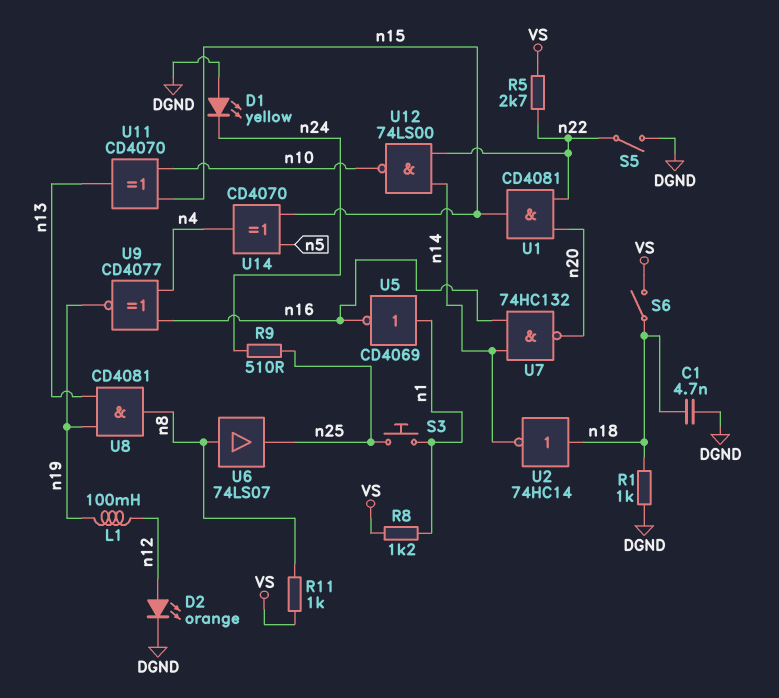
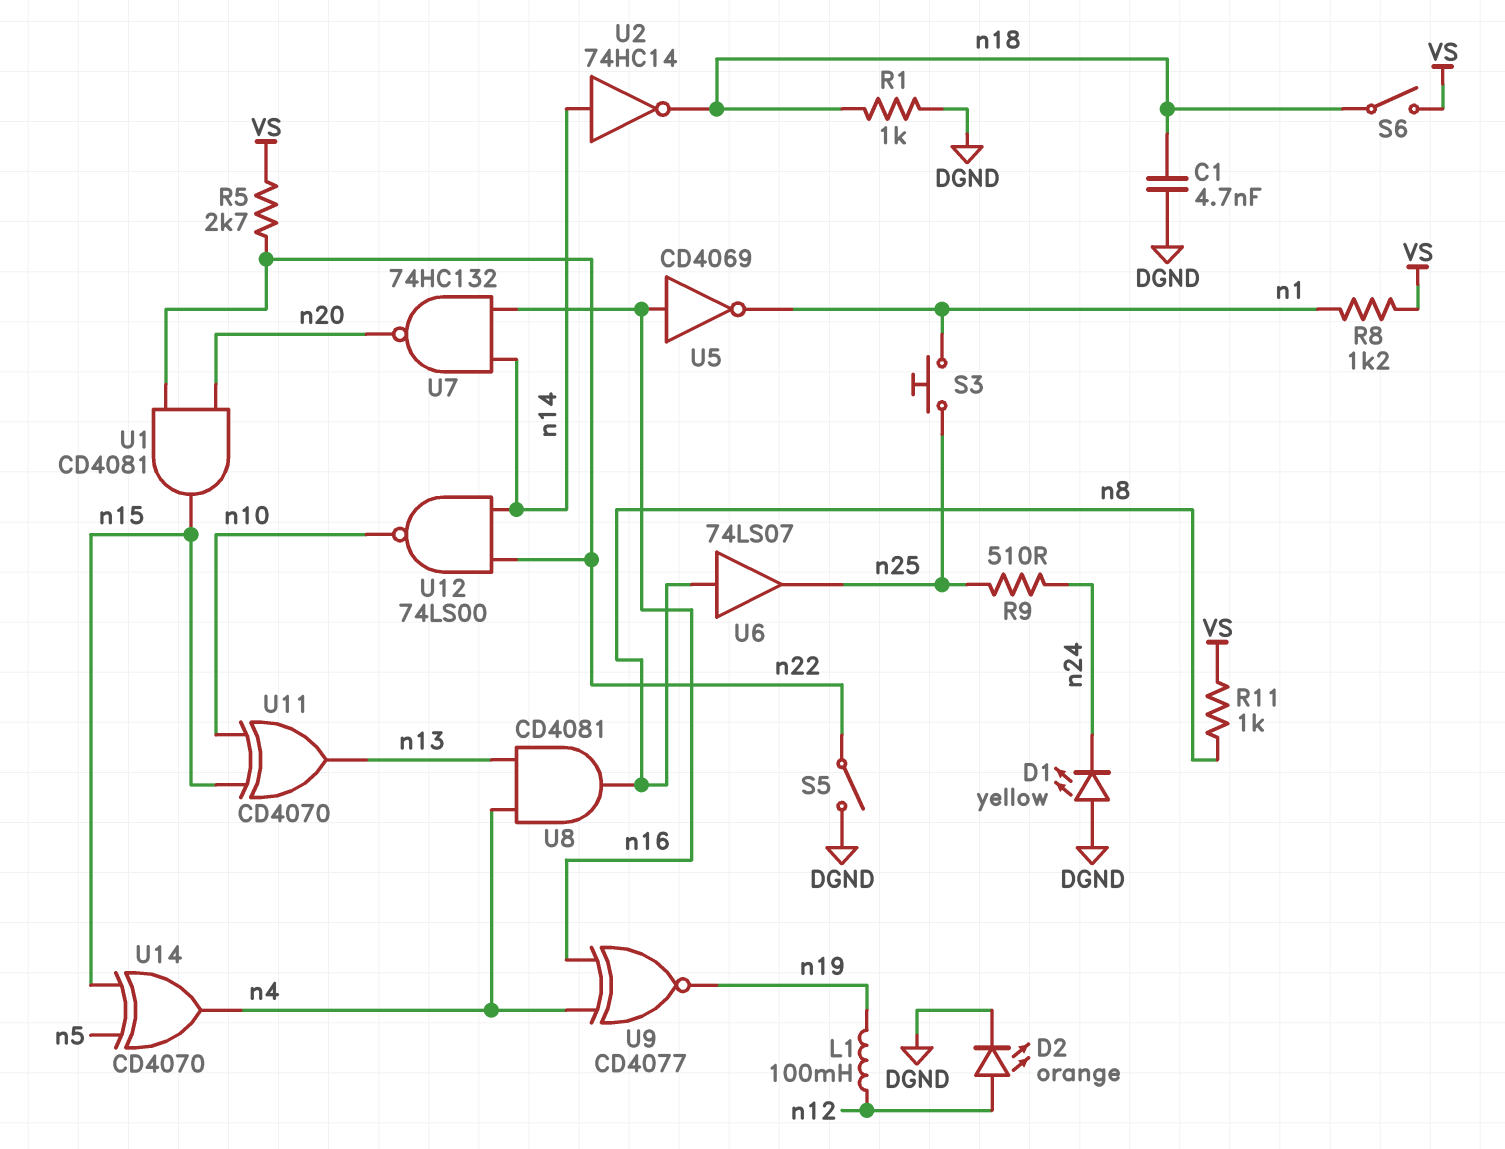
U2: NOT 74HC14 (in n18, out n14) -> NOT 74HC14 (in n14, out n18)
U5: NOT CD4069 (in n1, out n16) -> NOT CD4069 (in n16, out n1)
U8: AND CD4081 (in n13, in n19, out n8) -> AND CD4081 (in n4, in n13, out n8)

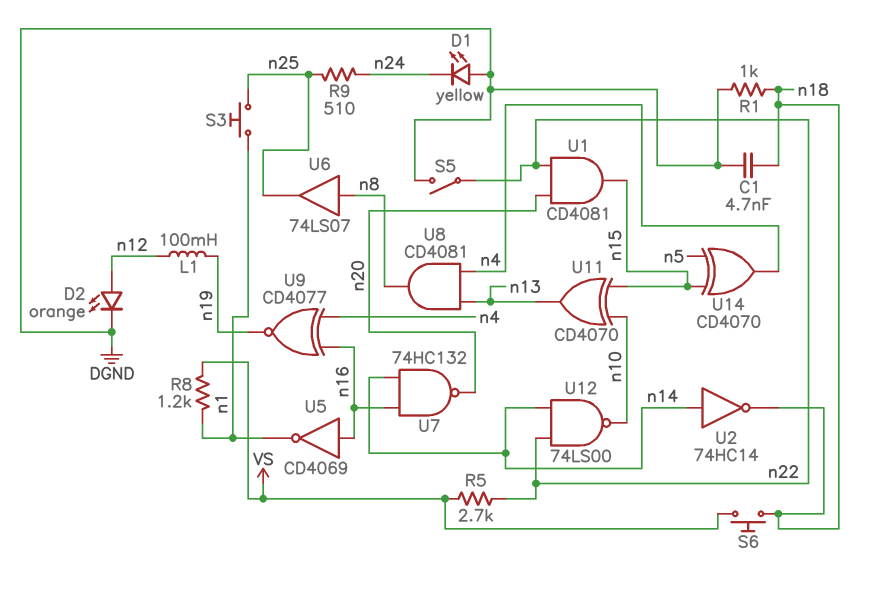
R11: 1k (VS, n8) -> none
S6: switch (VS, n18) -> button (VS, n18)

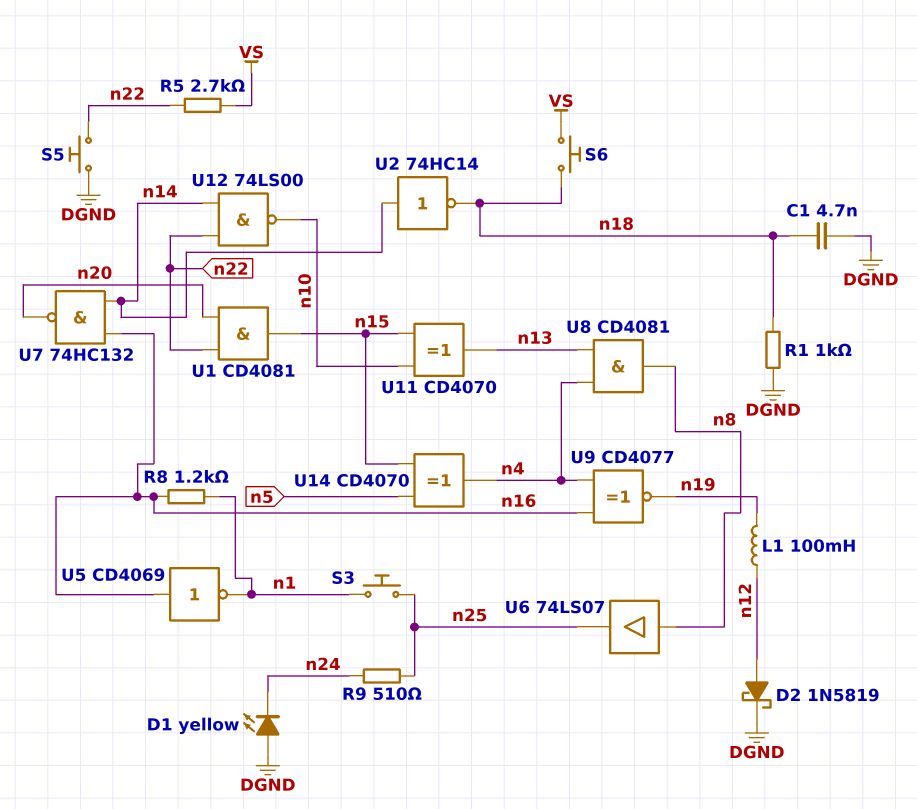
D2: LED orange (A n12, K DGND) -> schottky 1N5819 (A n12, K DGND)
R8: 1.2k (VS, n1) -> 1.2k (n1, n16)
S5: switch (DGND, n22) -> button (DGND, n22)

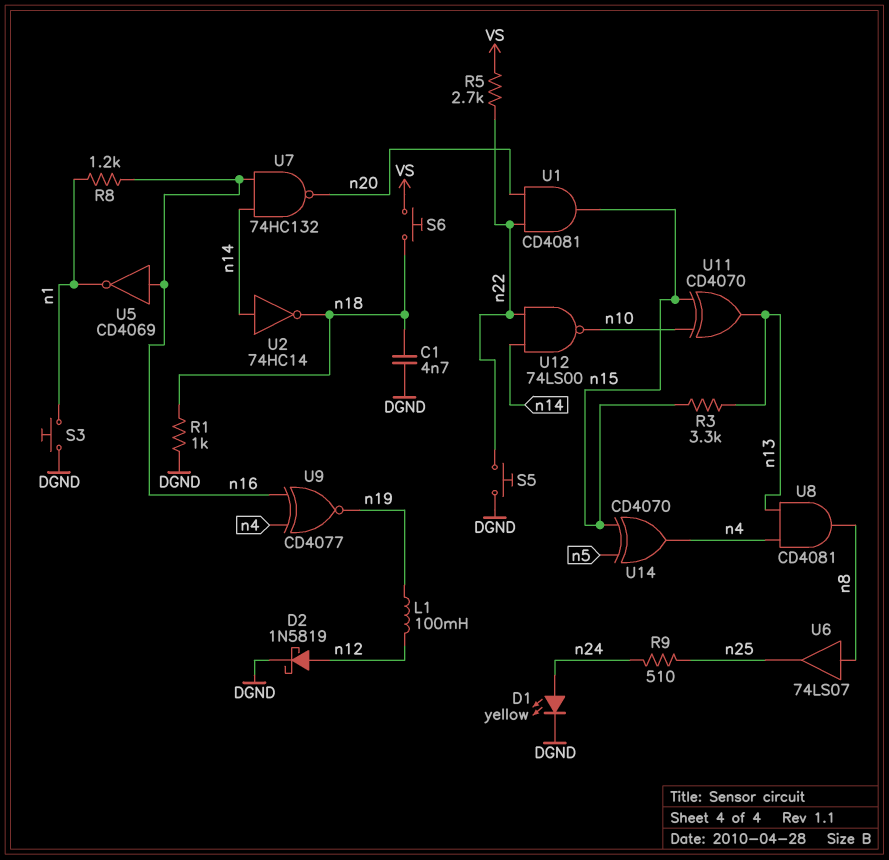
D1: LED yellow (A DGND, K n24) -> LED yellow (A n24, K DGND)
R3: none -> 3.3k (n13, n15)
S3: button (n1, n25) -> button (DGND, n1)

